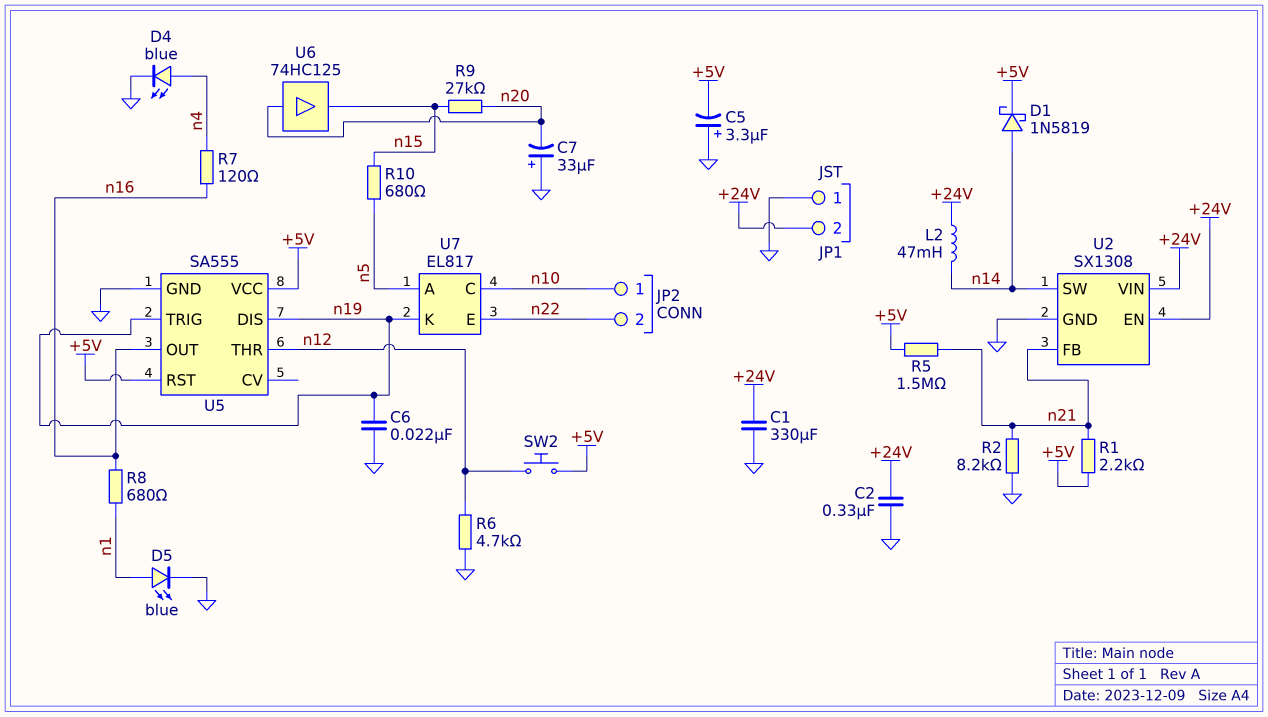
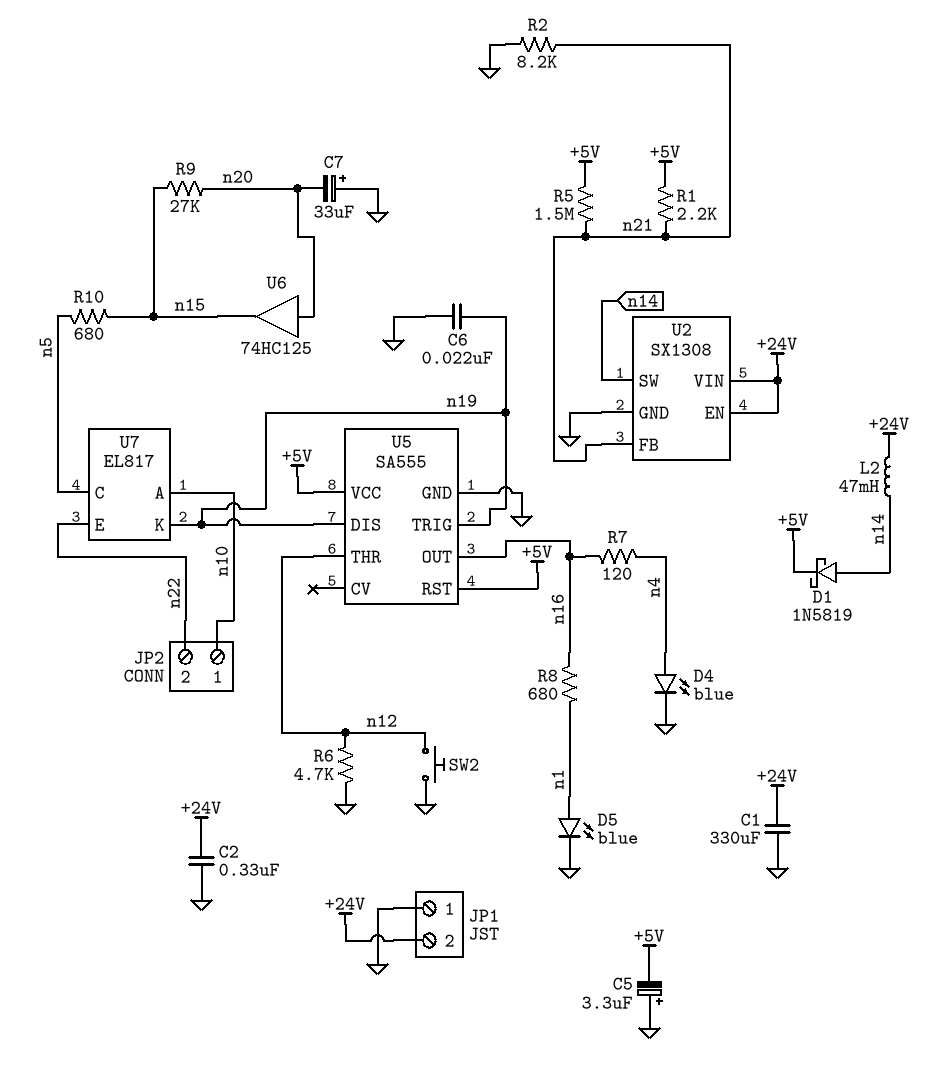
SW2: button (+5V, n12) -> button (GND, n12)
U7 pin A: n5 -> n10
U7 pin C: n10 -> n5

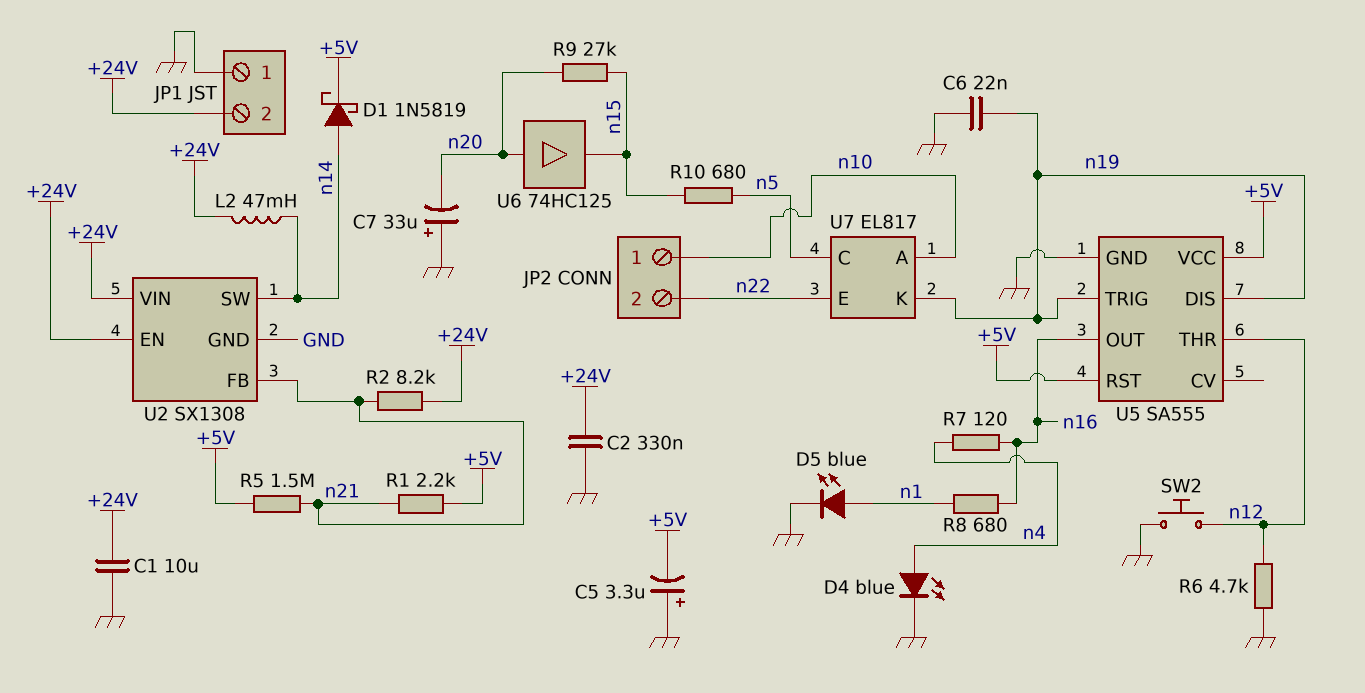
C1: 330uF (+24V, GND) -> 10uF (+24V, GND)
R2: 8.2k (GND, n21) -> 8.2k (+24V, n21)

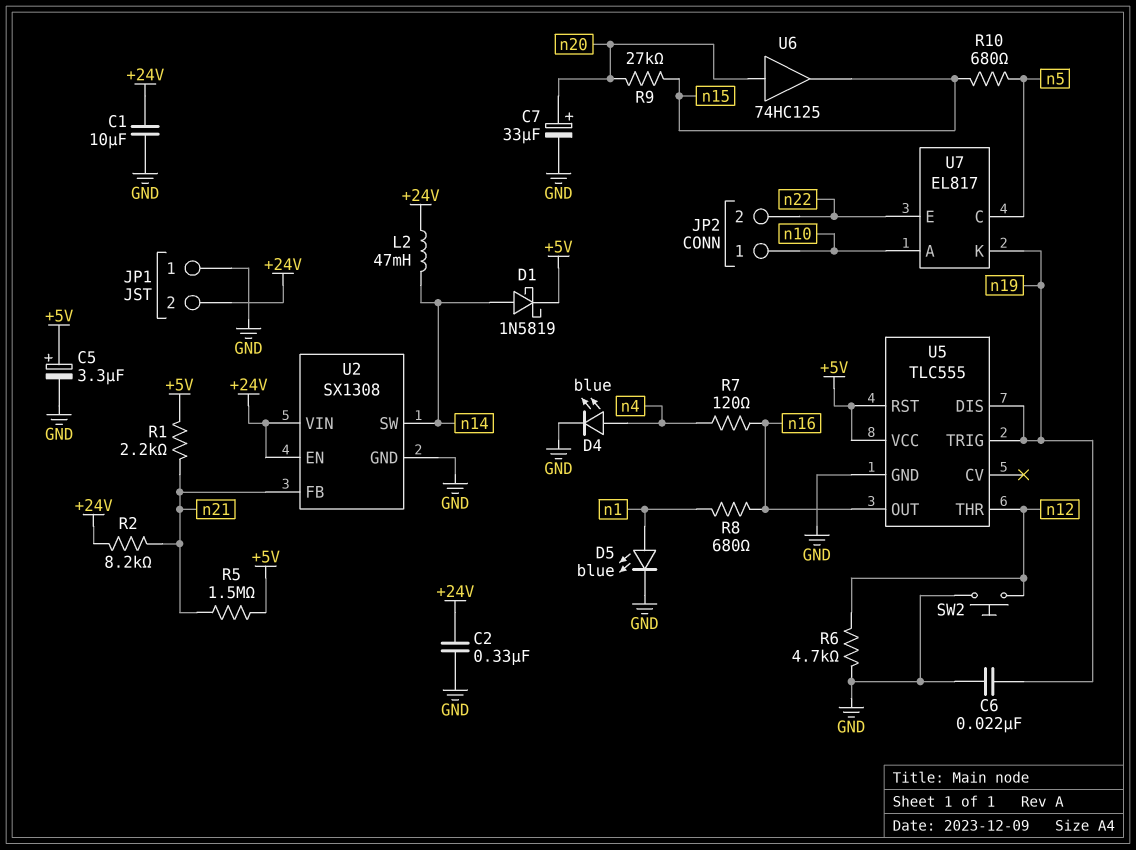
C5: 3.3uF (plus GND, minus +5V) -> 3.3uF (plus +5V, minus GND)
C7: 33uF (plus GND, minus n20) -> 33uF (plus n20, minus GND)
U5: SA555 -> TLC555

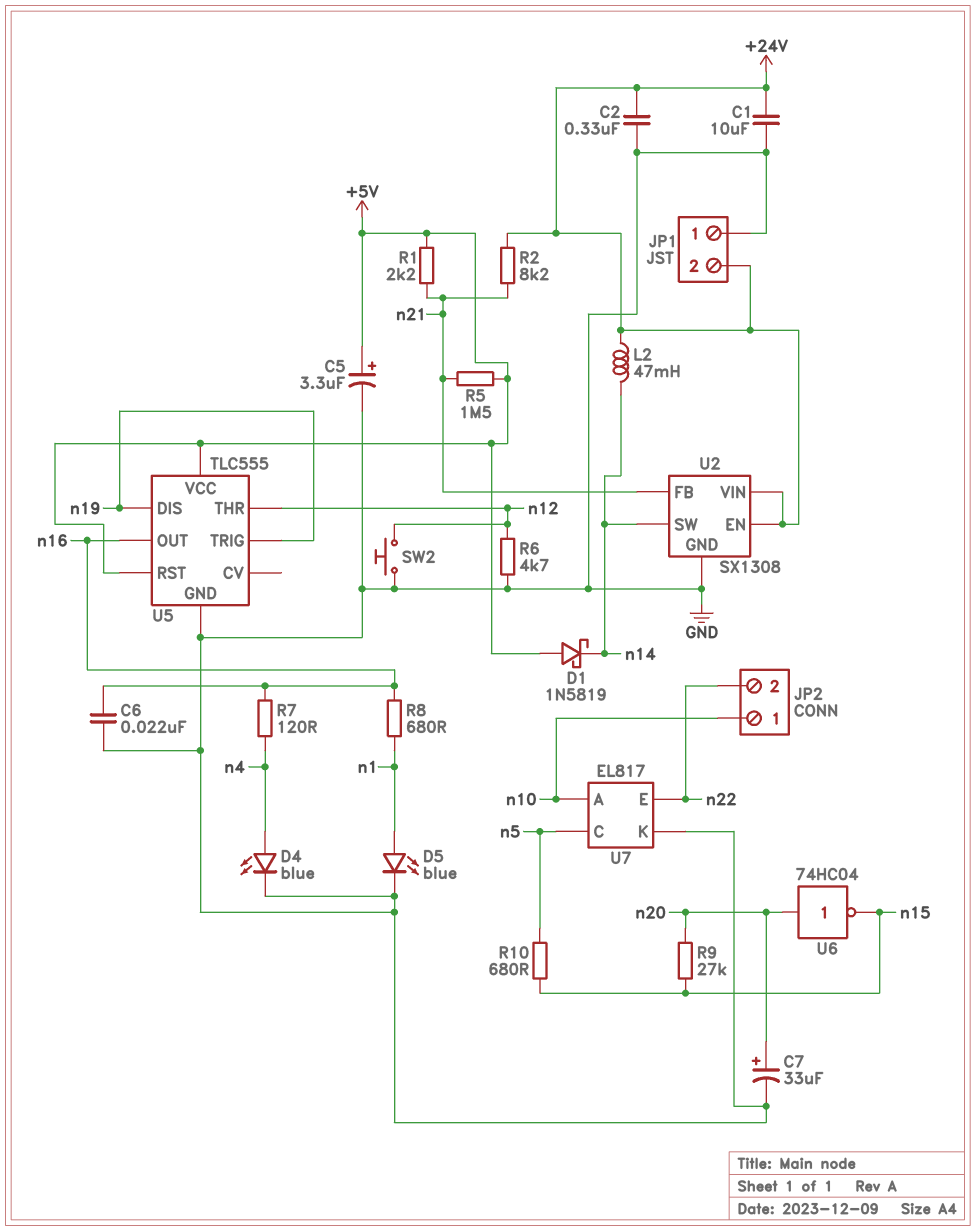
C6: 22nF (GND, n19) -> 22nF (GND, n16)
D1: schottky 1N5819 (A n14, K +5V) -> schottky 1N5819 (A +5V, K n14)
U6: buffer 74HC125 (in n20, out n15) -> NOT 74HC04 (in n20, out n15)
U7 pin K: n19 -> GND

